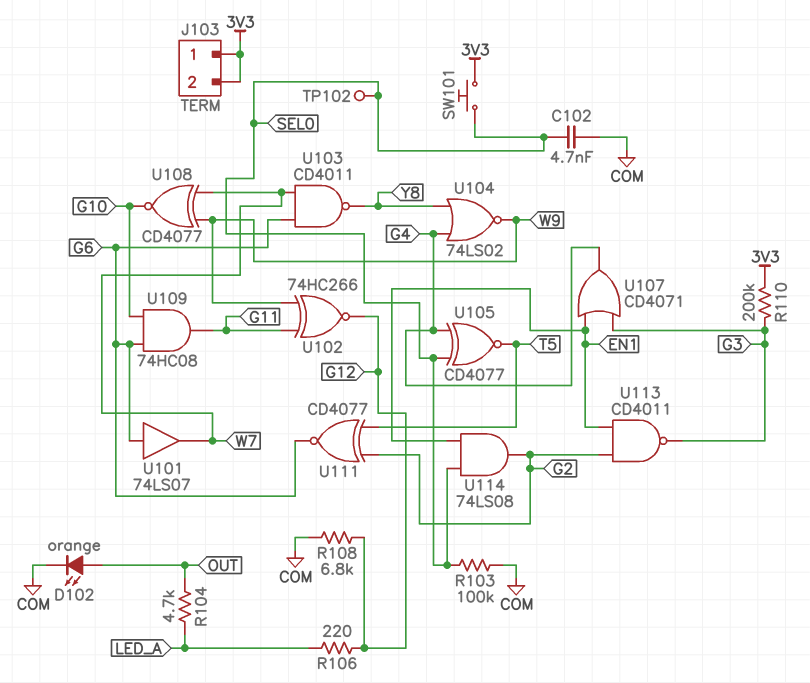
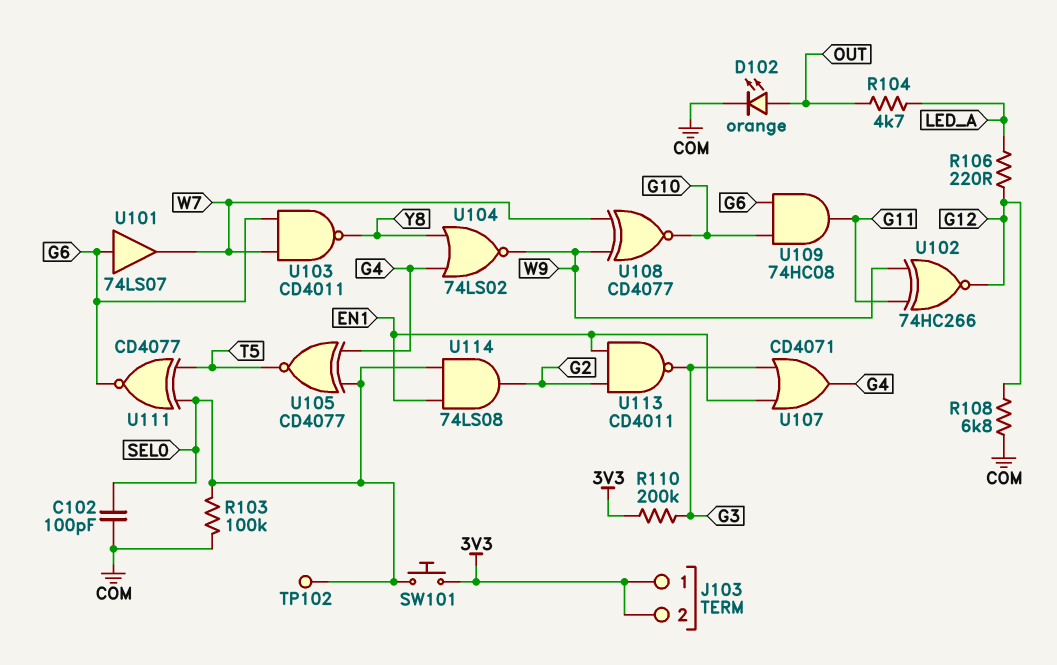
C102: 4.7nF (COM, SEL0) -> 100pF (COM, SEL0)
U111: XNOR CD4077 (in G2, in T5, out G6) -> XNOR CD4077 (in SEL0, in T5, out G6)

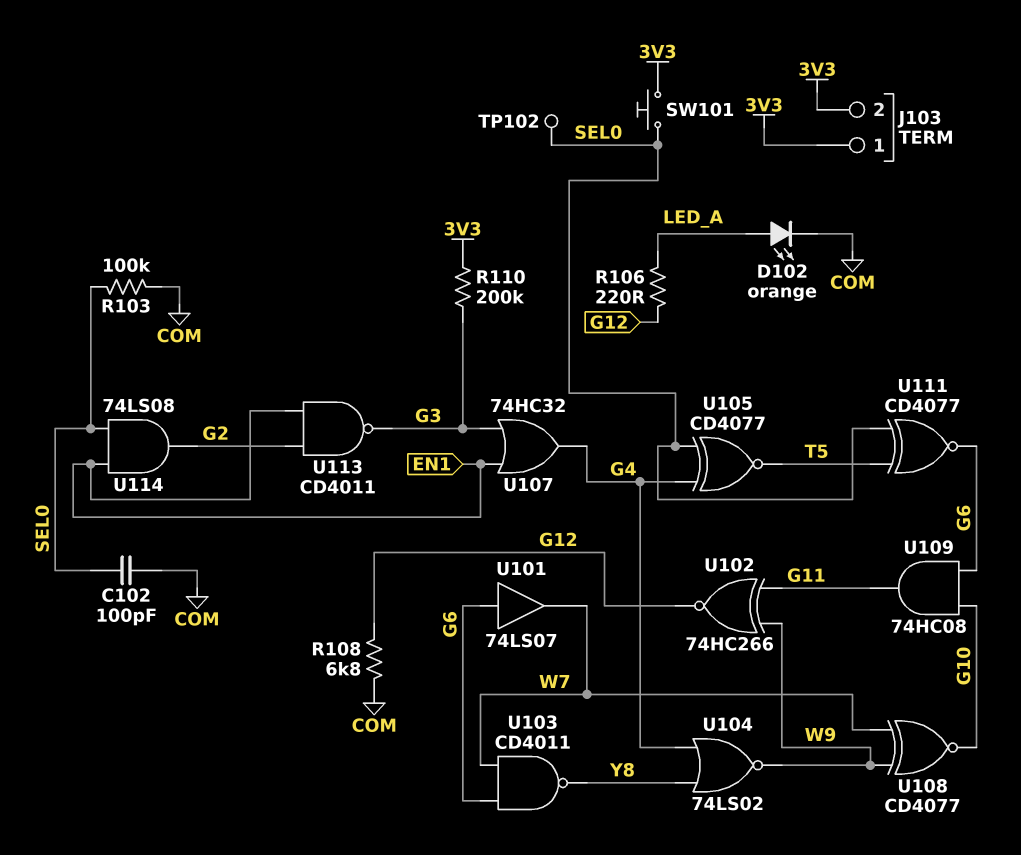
D102: LED orange (A OUT, K COM) -> LED orange (A LED_A, K COM)
R104: 4.7k (LED_A, OUT) -> none
U107: OR CD4071 (in EN1, in G3, out G4) -> OR 74HC32 (in EN1, in G3, out G4)

